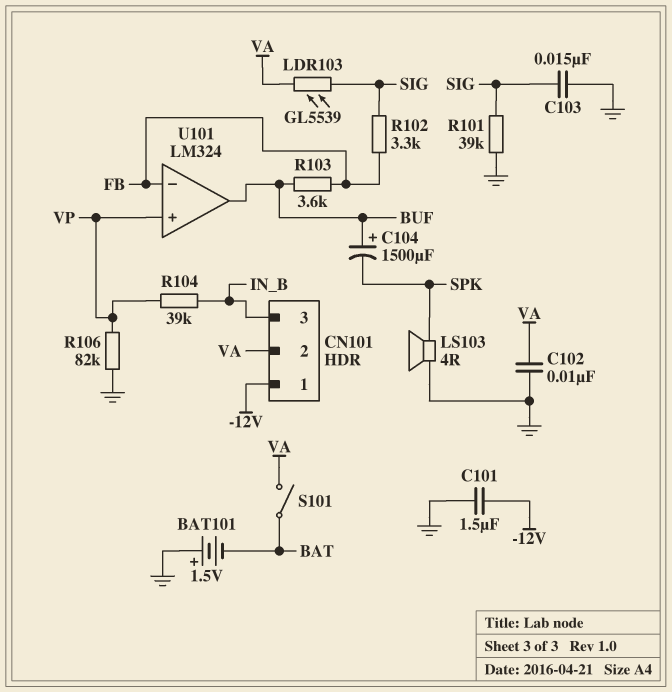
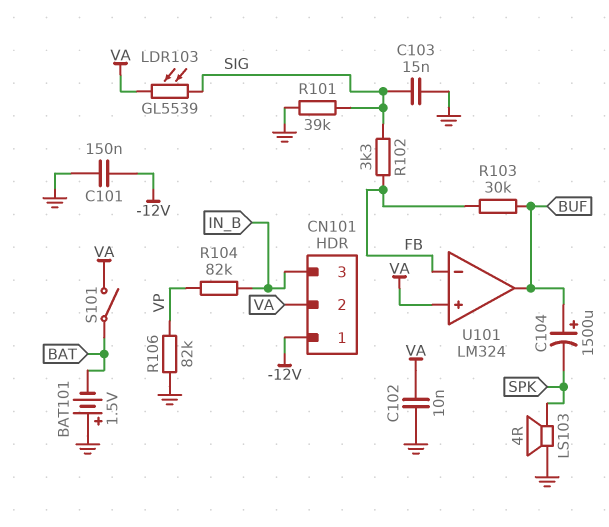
C101: 1.5uF (-12V, GND) -> 150nF (-12V, GND)
R103: 3.6k (BUF, FB) -> 30k (BUF, FB)
R104: 39k (IN_B, VP) -> 82k (IN_B, VP)
U101 pin in+: VP -> VA

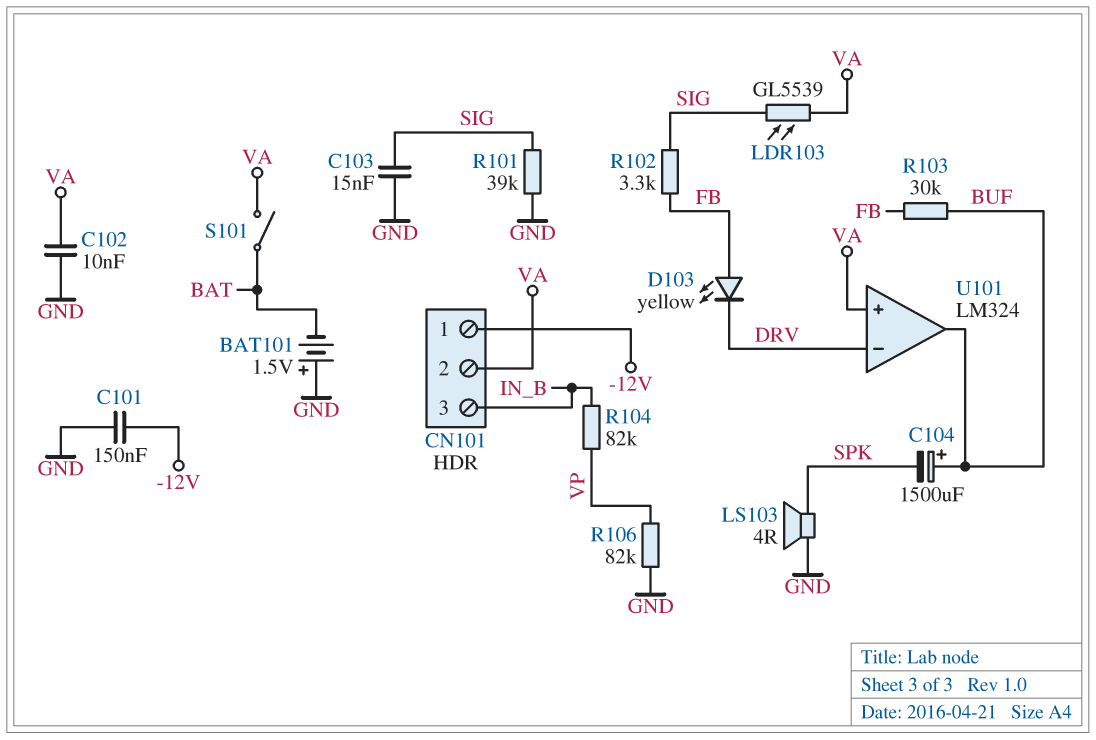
D103: none -> LED yellow (A FB, K DRV)
U101 pin in-: FB -> DRV

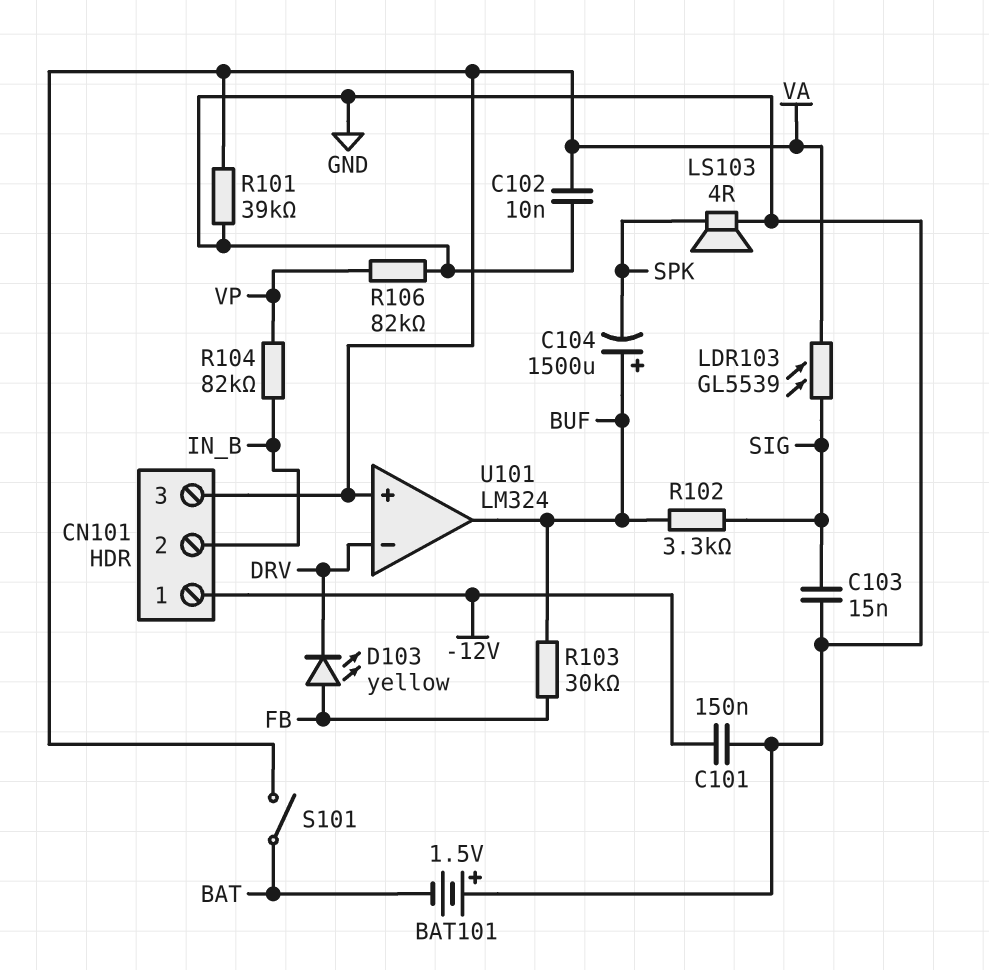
CN101 pin 2: VA -> IN_B
CN101 pin 3: IN_B -> VA
R101: 39k (GND, SIG) -> 39k (GND, VA)
R102: 3.3k (FB, SIG) -> 3.3k (BUF, SIG)

